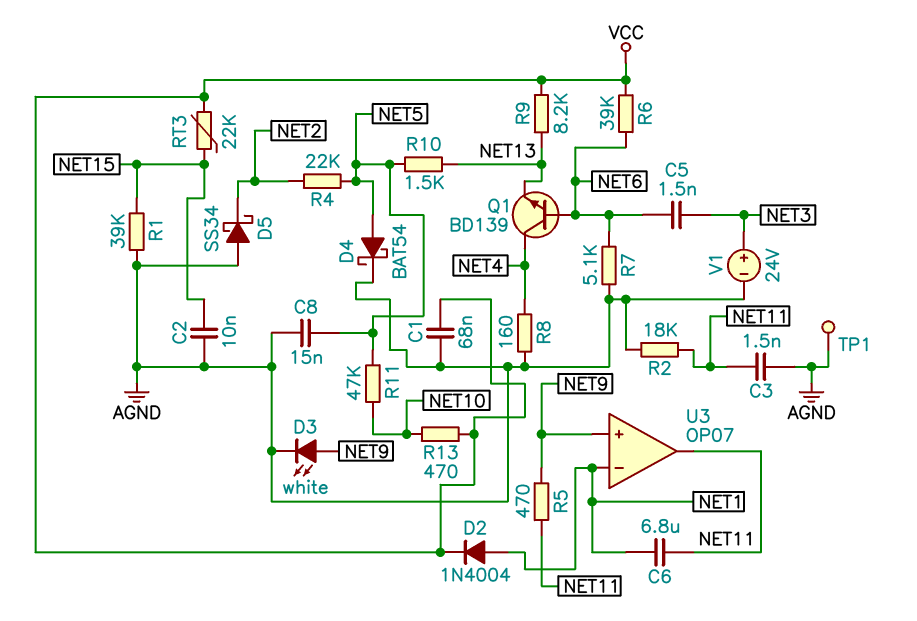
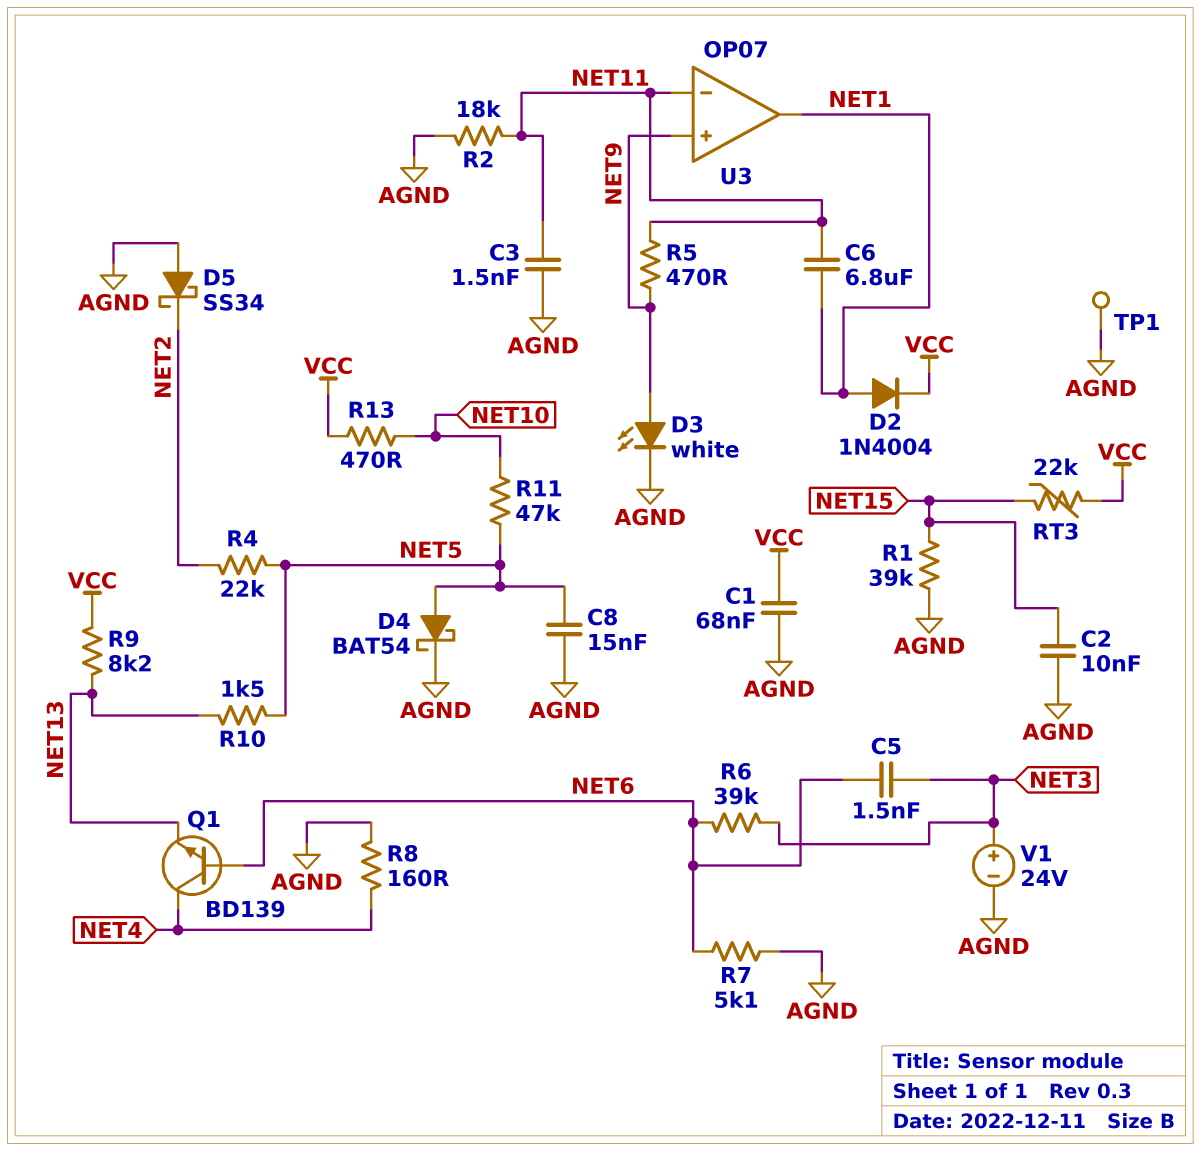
R6: 39k (NET6, VCC) -> 39k (NET3, NET6)
U3 pin in-: NET1 -> NET11
U3 pin out: NET11 -> NET1

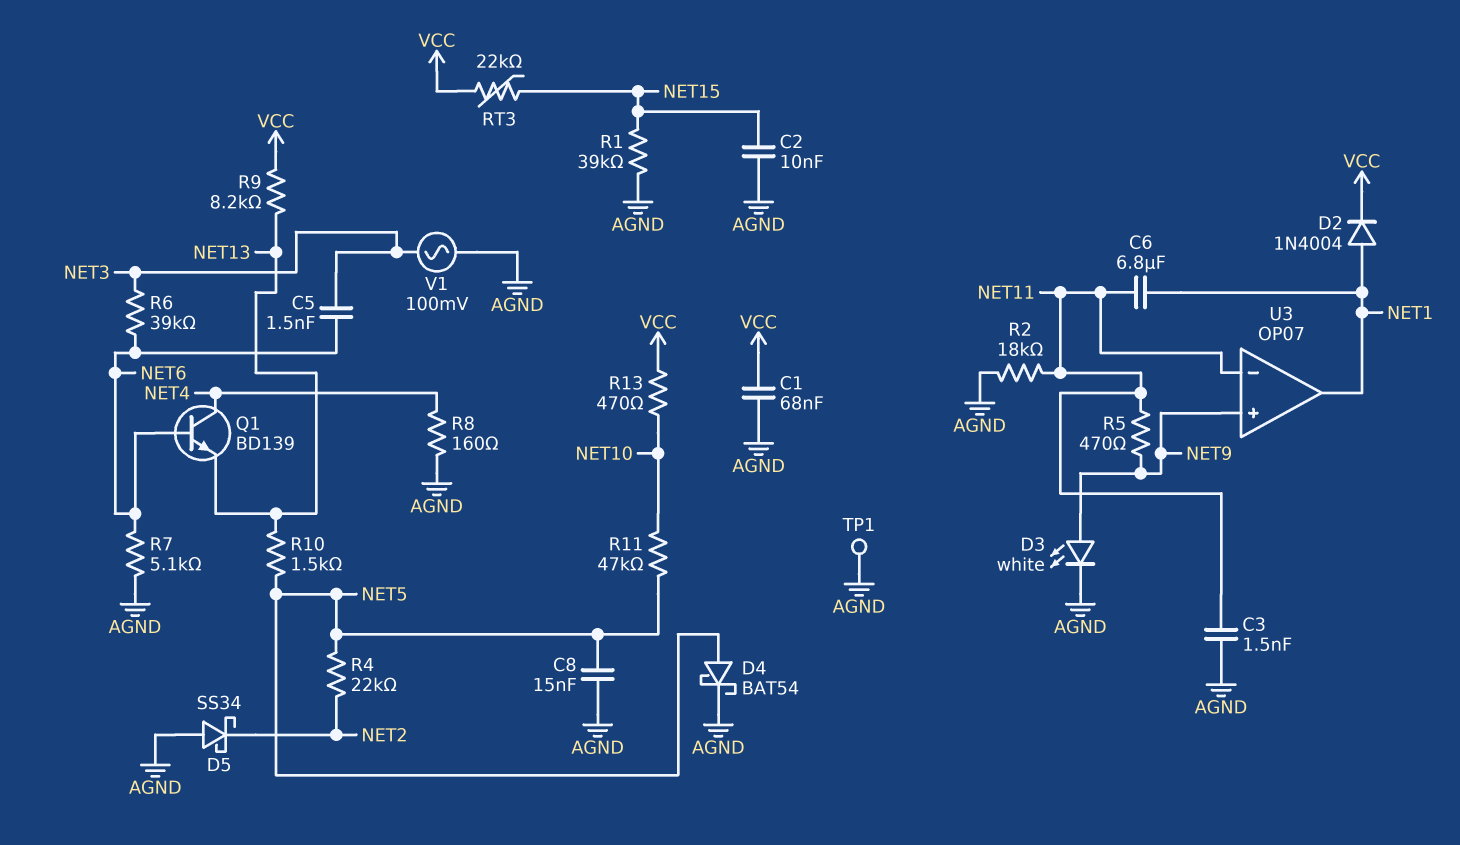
V1: 24V (plus NET3, minus AGND) -> AC 100mV (AGND, NET3)

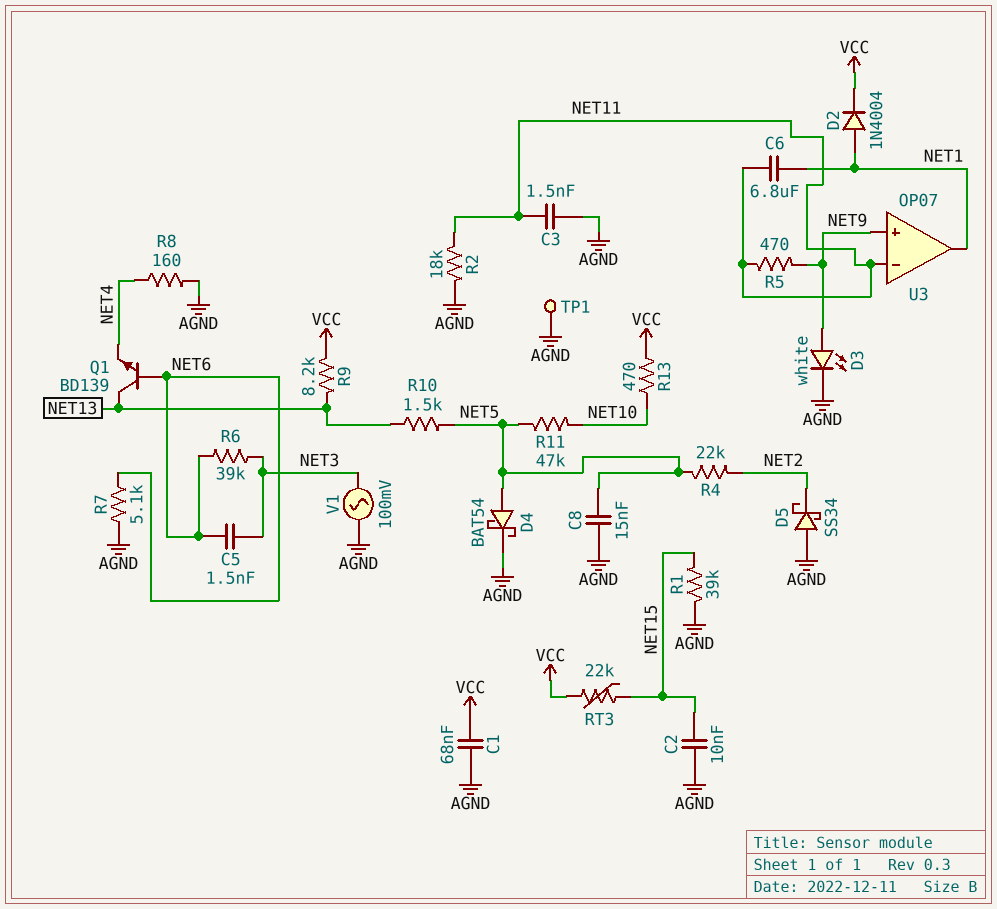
Q1: NPN BD139 (B NET6, C NET4, E NET13) -> NPN BD139 (B NET6, C NET13, E NET4)

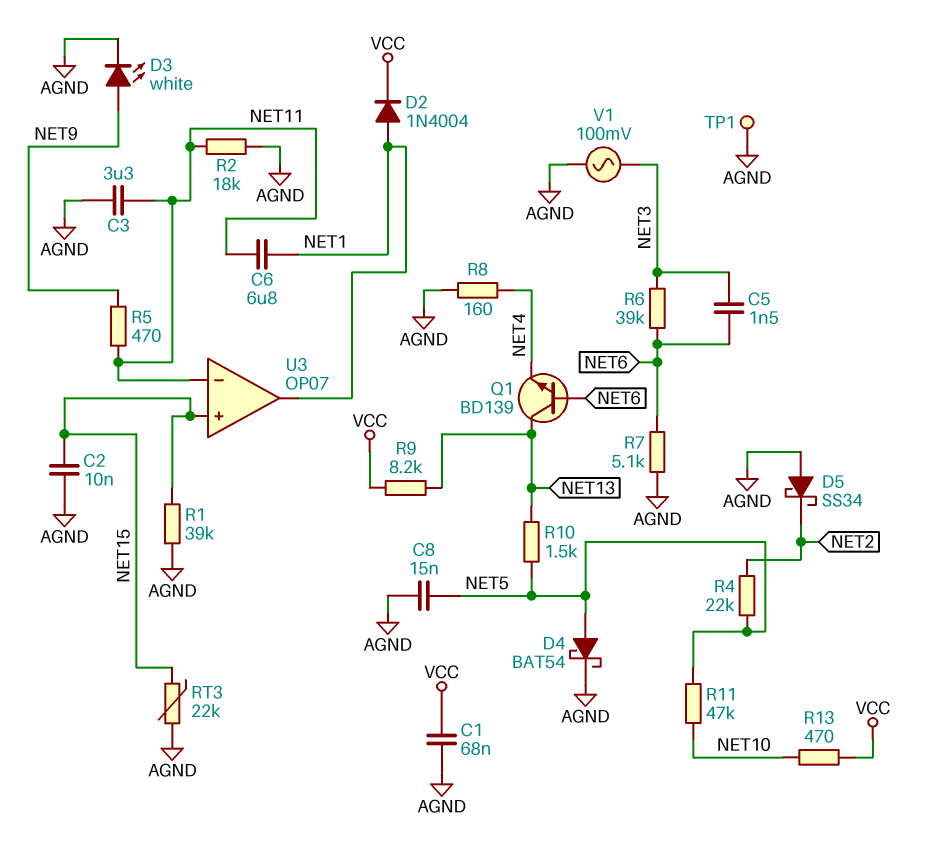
C3: 1.5nF (AGND, NET11) -> 3.3uF (AGND, NET11)
RT3: 22k (NET15, VCC) -> 22k (AGND, NET15)
U3 pin in+: NET9 -> NET15

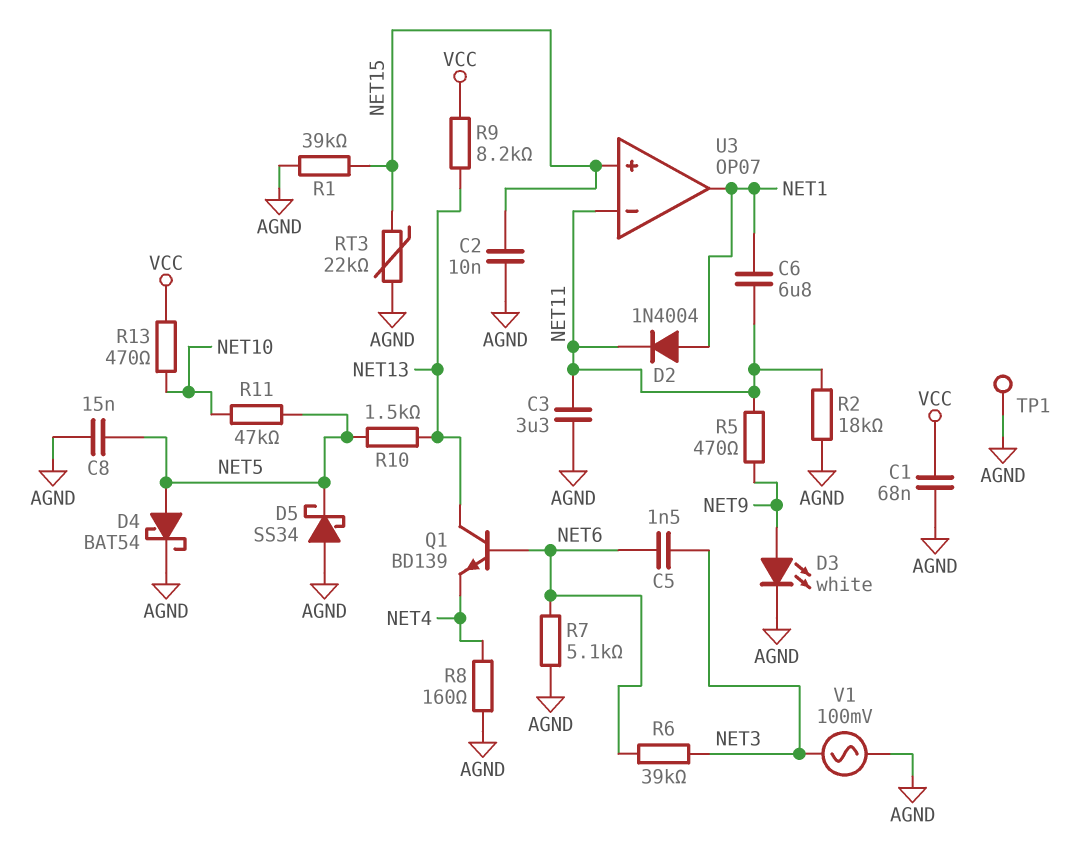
D2: diode 1N4004 (A NET1, K VCC) -> diode 1N4004 (A NET1, K NET11)
D5: schottky SS34 (A AGND, K NET2) -> schottky SS34 (A AGND, K NET5)
R4: 22k (NET2, NET5) -> none

